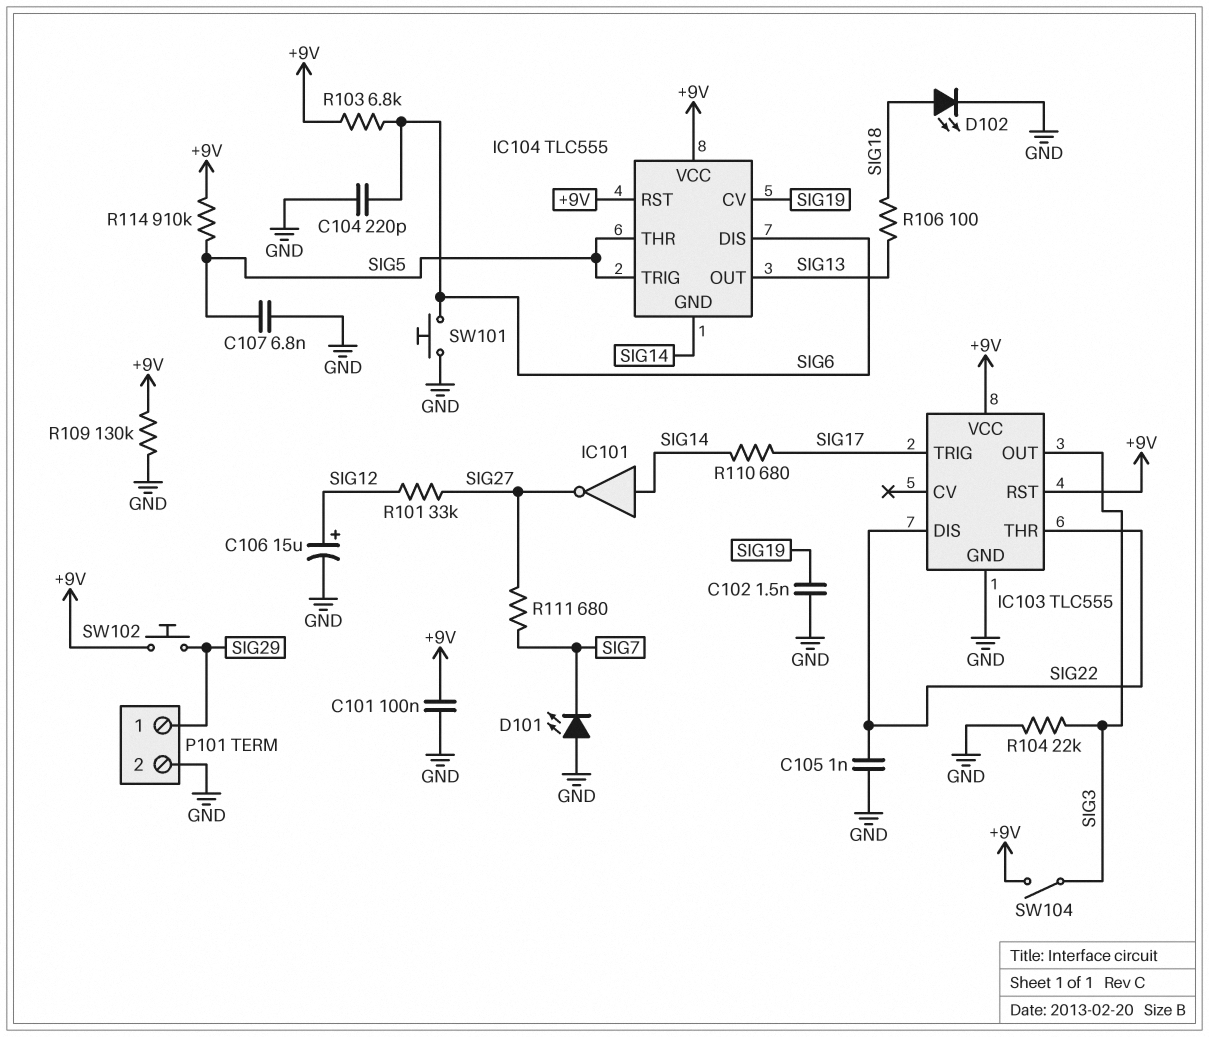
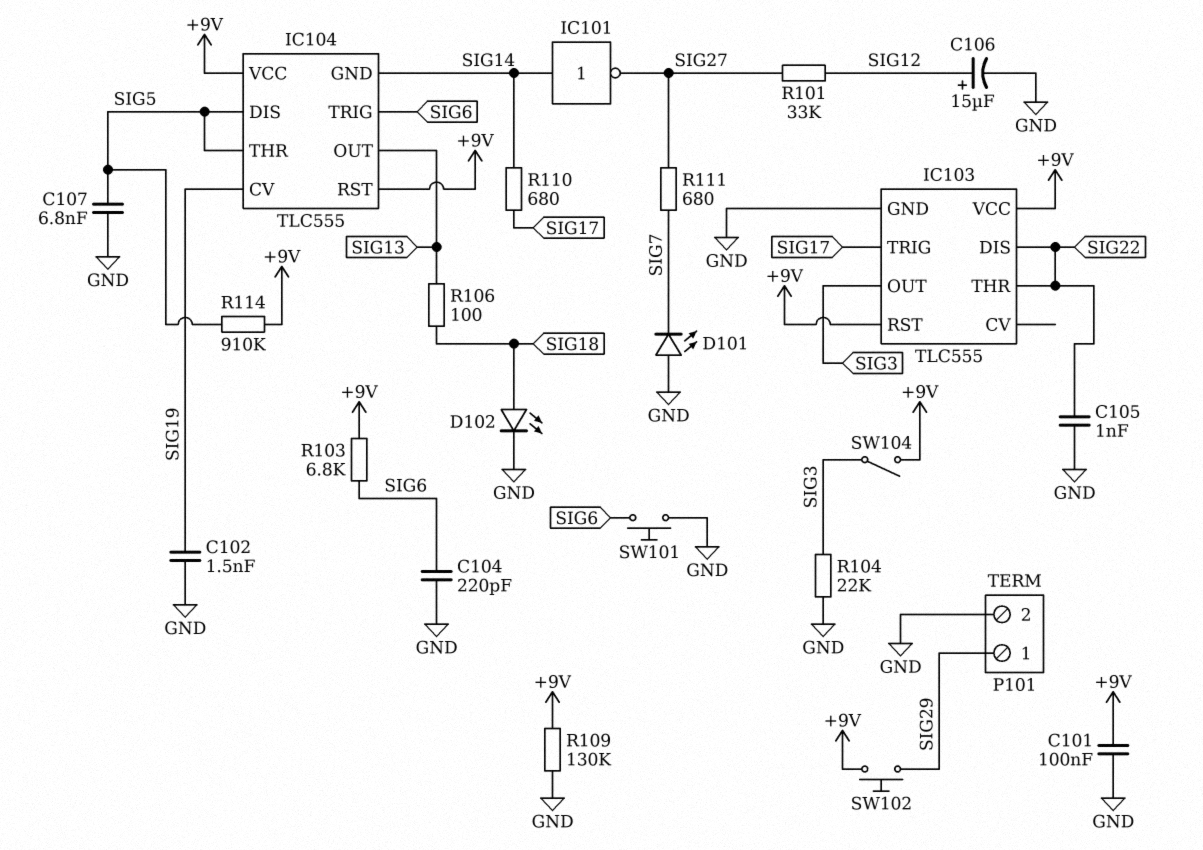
IC104 pin DIS: SIG6 -> SIG5
IC104 pin TRIG: SIG5 -> SIG6

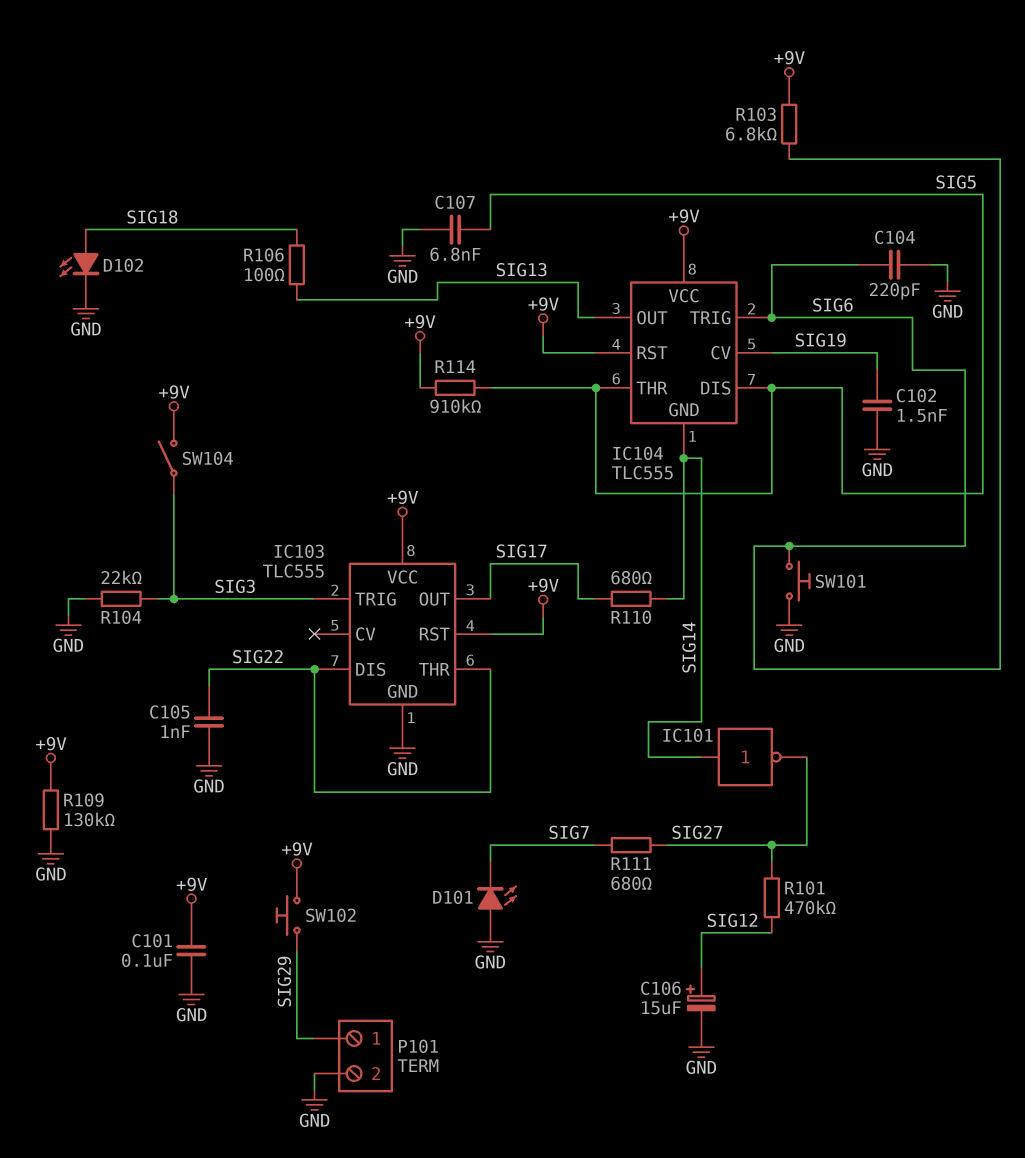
IC103 pin OUT: SIG3 -> SIG17
IC103 pin TRIG: SIG17 -> SIG3
R101: 33k (SIG12, SIG27) -> 470k (SIG12, SIG27)

